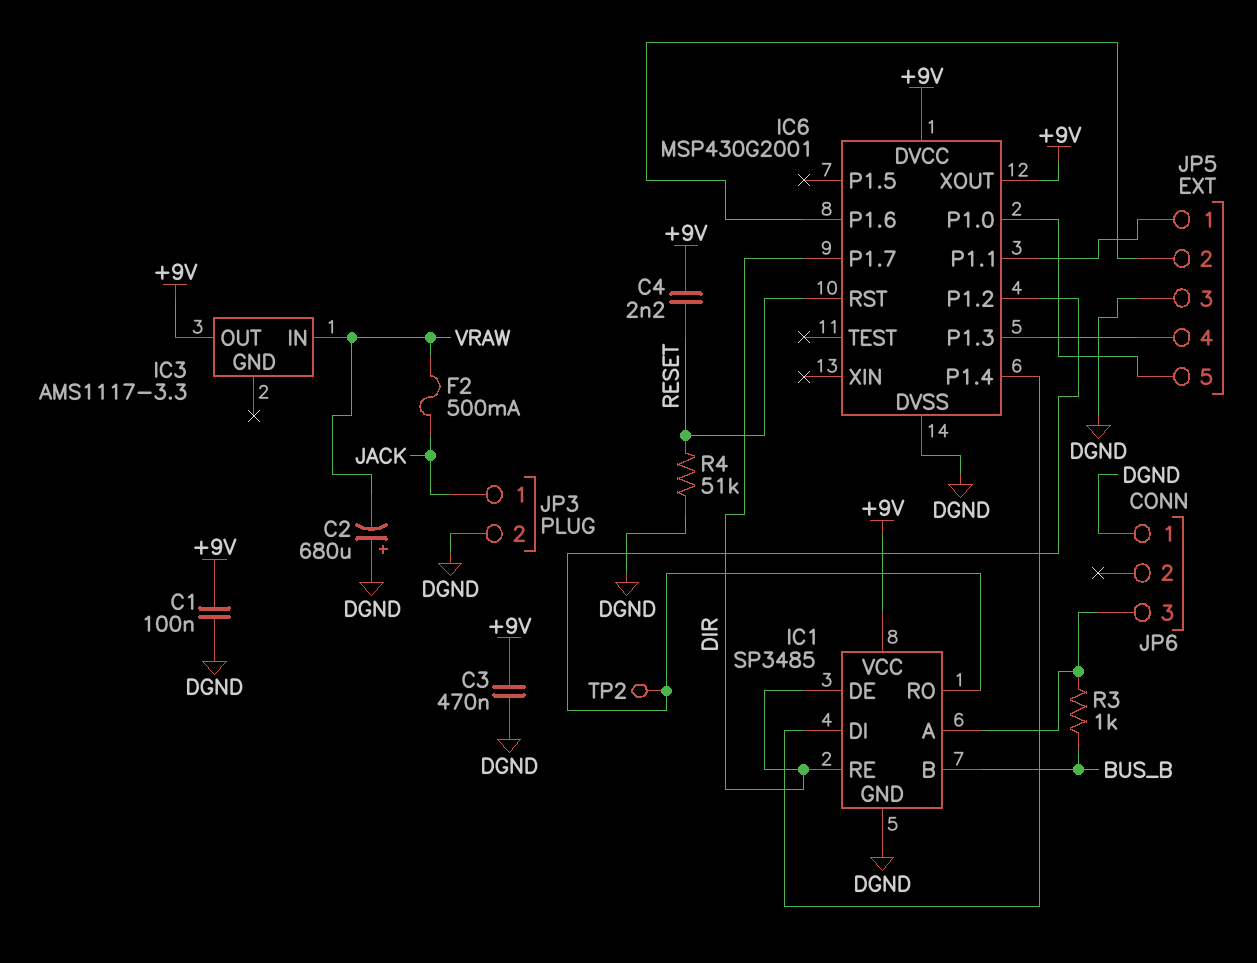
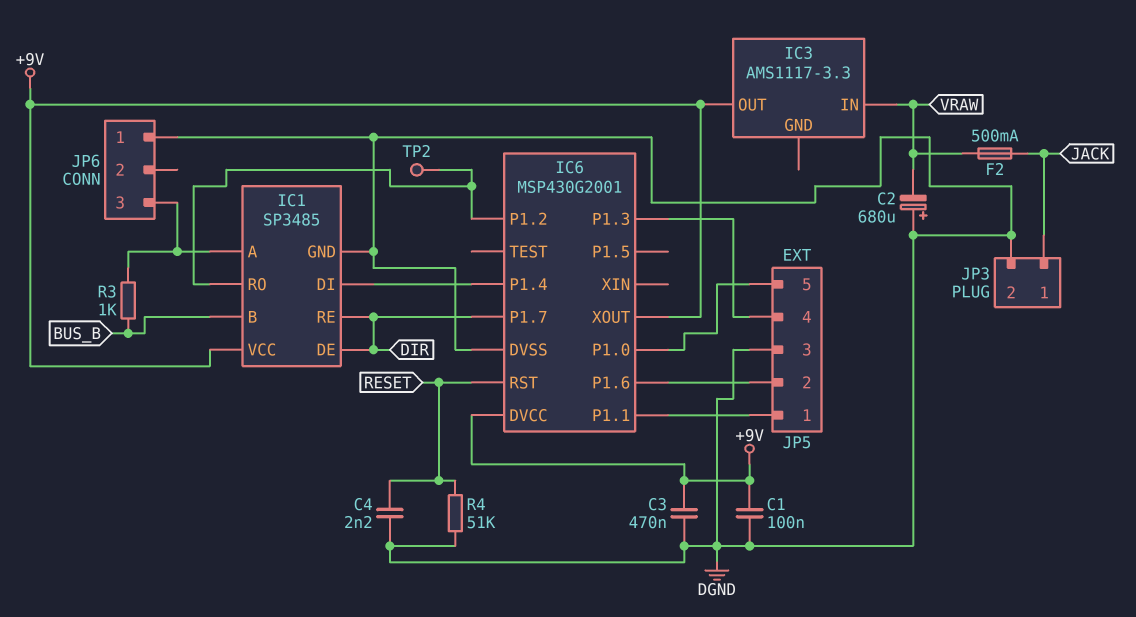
C4: 2.2nF (+9V, RESET) -> 2.2nF (DGND, RESET)

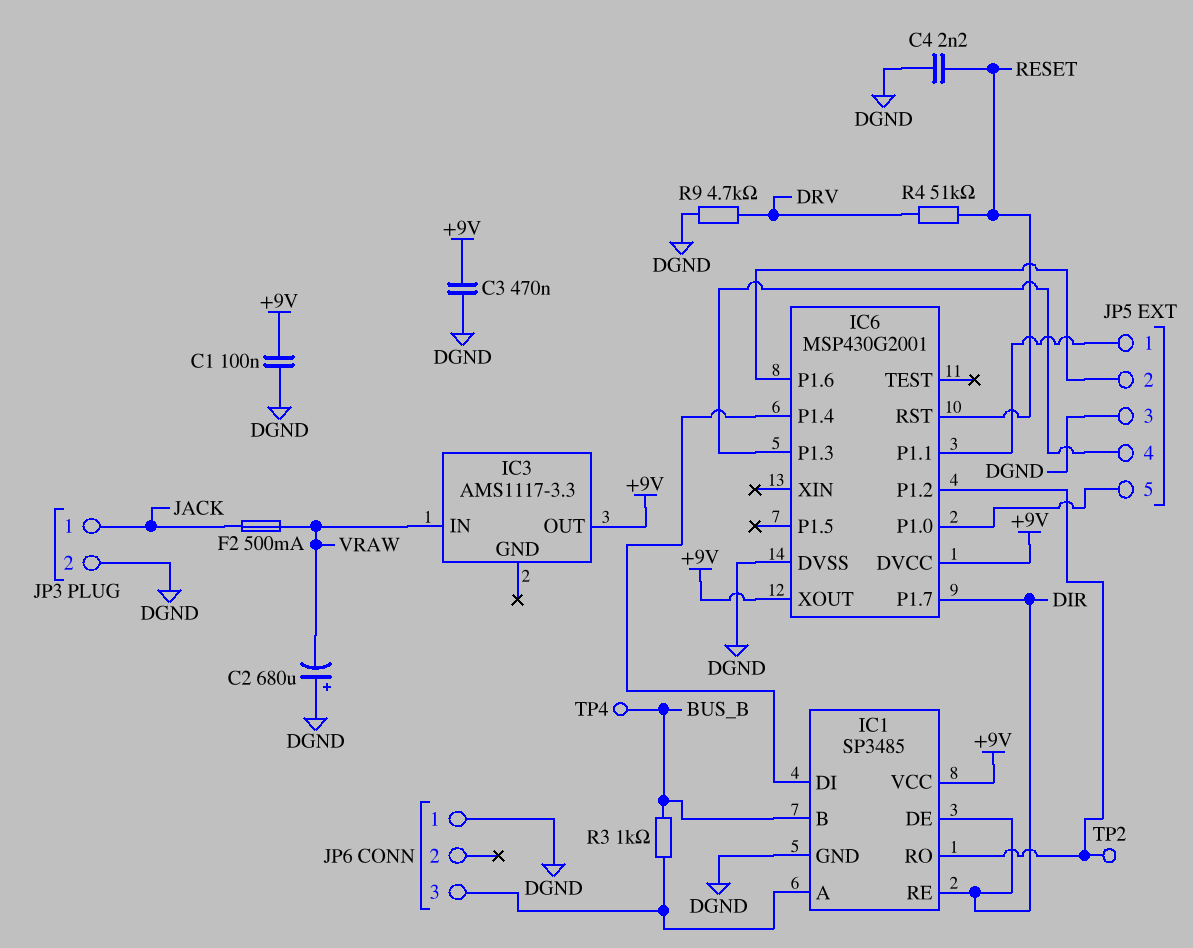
R4: 51k (DGND, RESET) -> 51k (DRV, RESET)
R9: none -> 4.7k (DGND, DRV)
TP4: none -> test point (BUS_B)

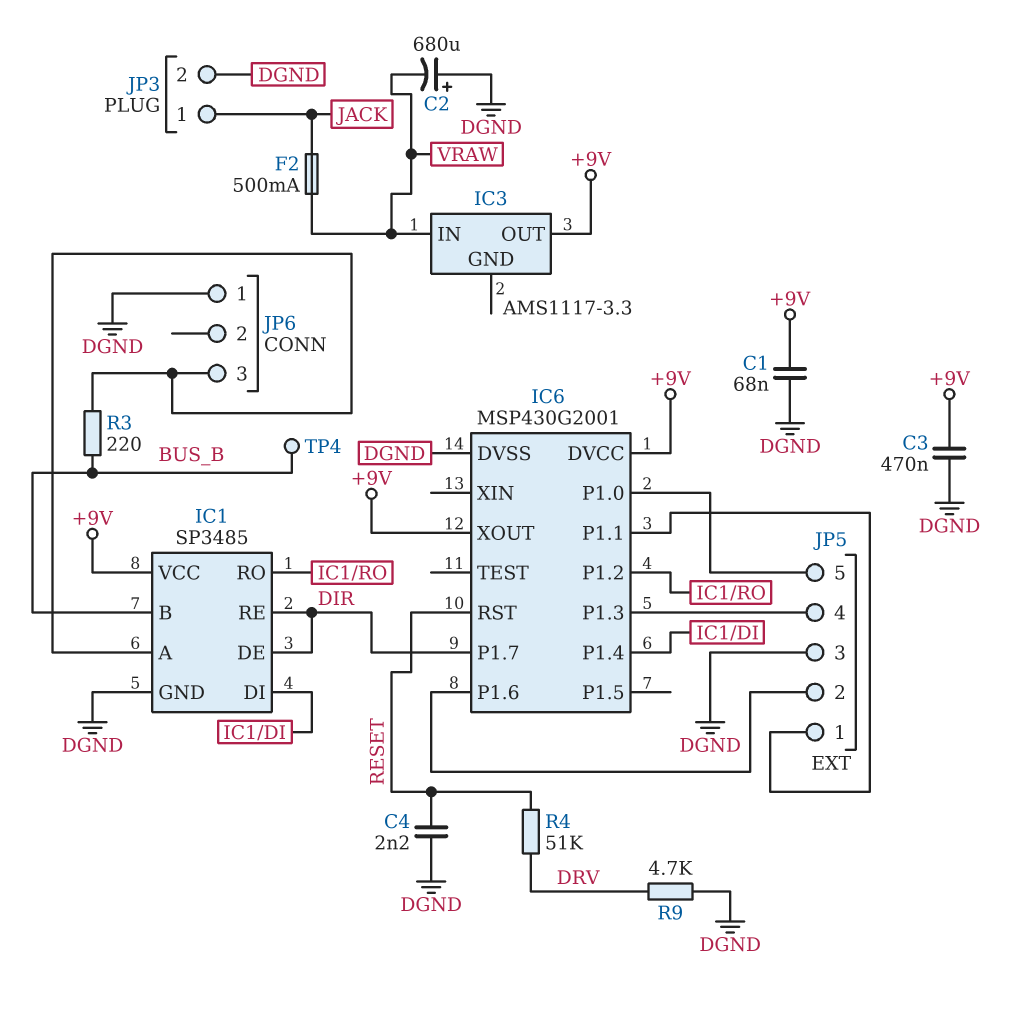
C1: 100nF (+9V, DGND) -> 68nF (+9V, DGND)
R3: 1k (BUS_B, IC1/A) -> 220 (BUS_B, IC1/A)
TP2: test point (IC1/RO) -> none

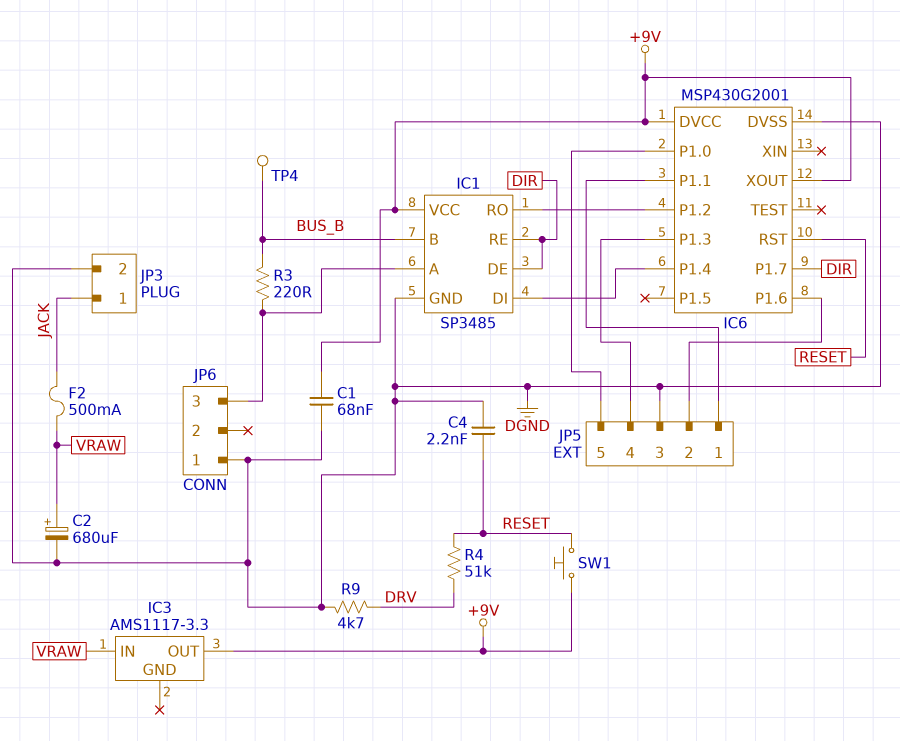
C2: 680uF (plus DGND, minus VRAW) -> 680uF (plus VRAW, minus DGND)
C3: 470nF (+9V, DGND) -> none
SW1: none -> button (+9V, RESET)

